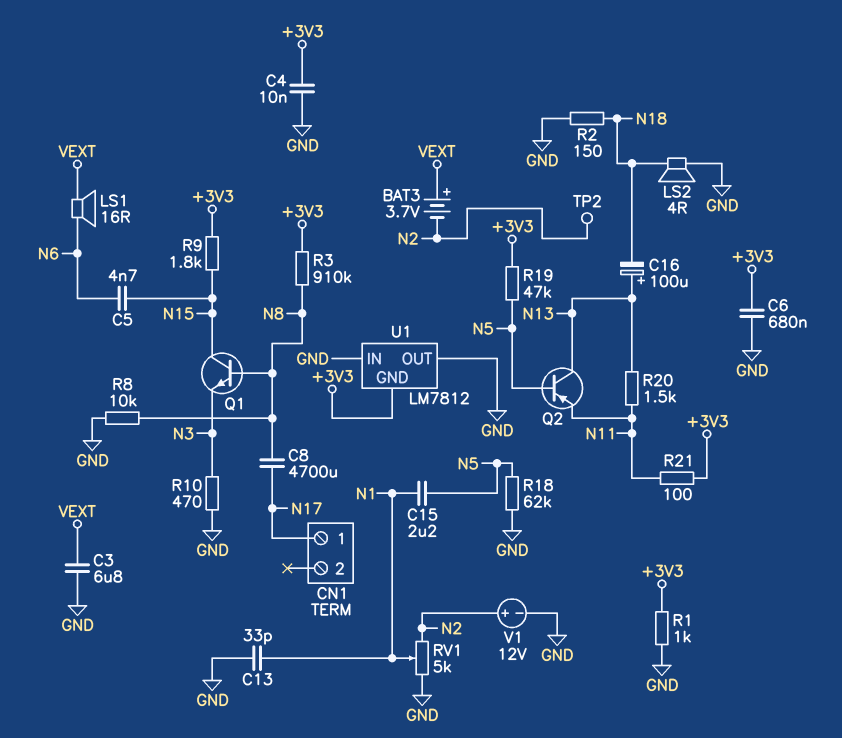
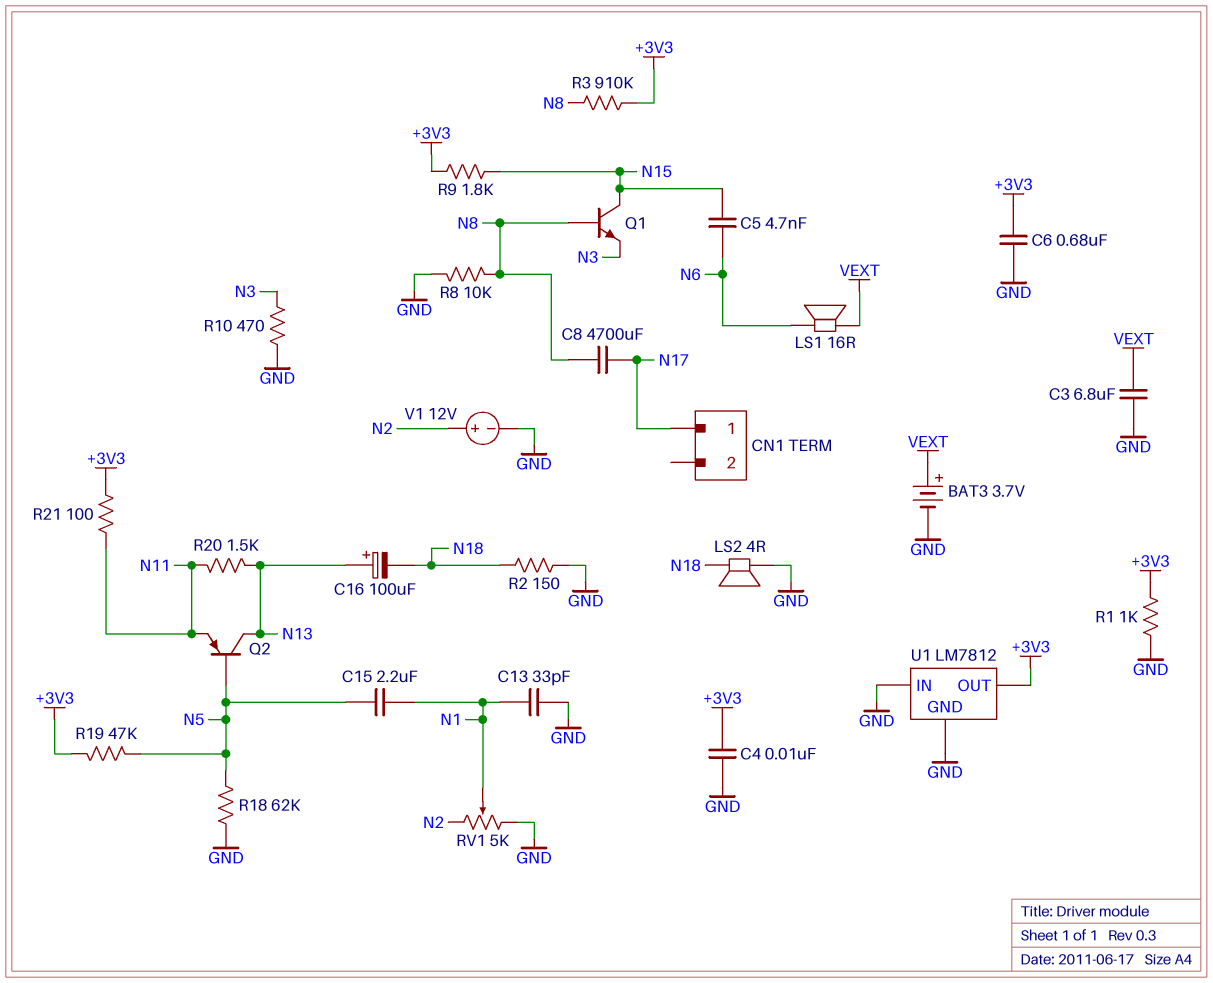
BAT3: 3.7V (plus VEXT, minus N2) -> 3.7V (plus VEXT, minus GND)
TP2: test point (N2) -> none
U1 pin GND: +3V3 -> GND
U1 pin OUT: GND -> +3V3

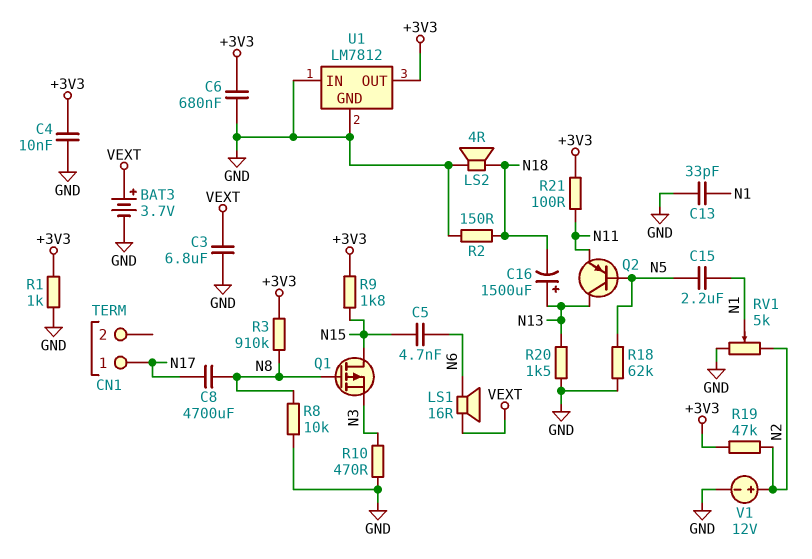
C16: 100uF (plus N13, minus N18) -> 1500uF (plus N13, minus N18)
Q1: NPN (B N8, C N15, E N3) -> PMOS (G N8, D N15, S N3)
R19: 47k (+3V3, N5) -> 47k (+3V3, N2)
R20: 1.5k (N11, N13) -> 1.5k (GND, N13)

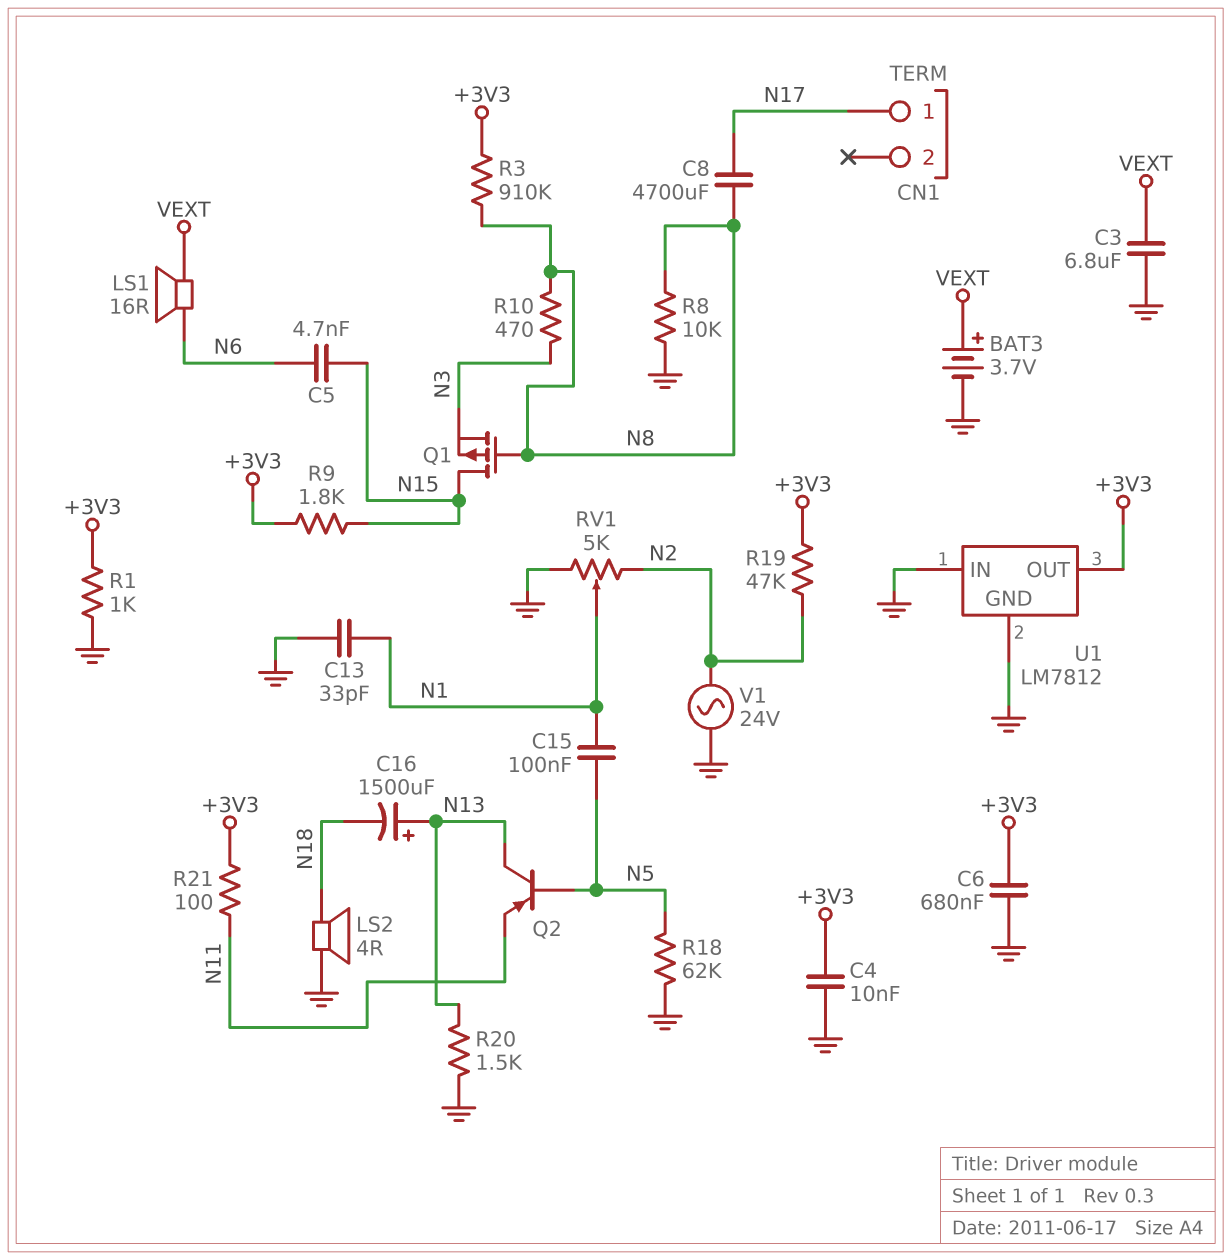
C15: 2.2uF (N1, N5) -> 100nF (N1, N5)
R2: 150 (GND, N18) -> none
R10: 470 (GND, N3) -> 470 (N3, N8)
V1: 12V (plus N2, minus GND) -> AC 24V (GND, N2)

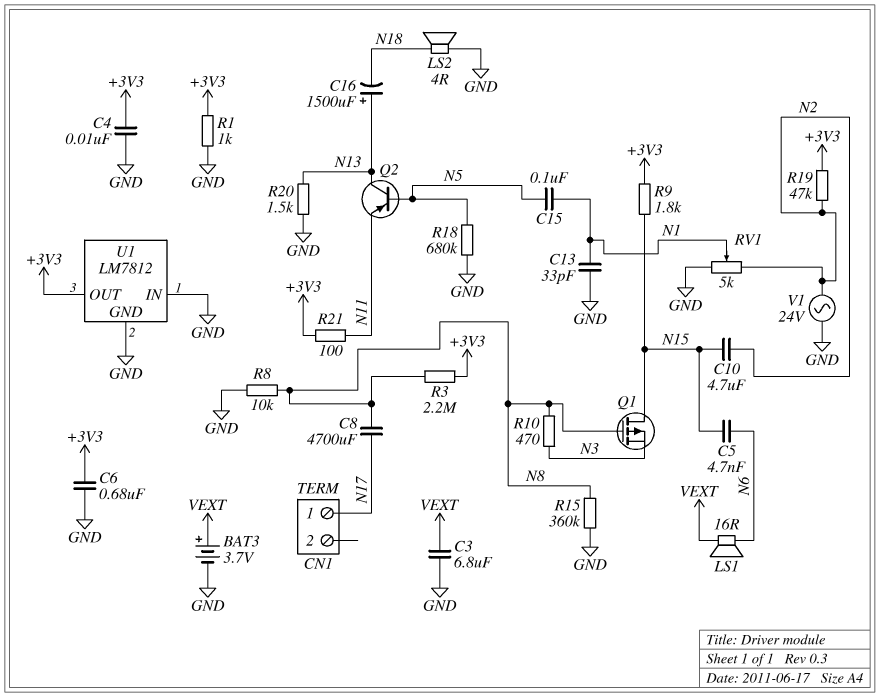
C10: none -> 4.7uF (N2, N15)
R3: 910k (+3V3, N8) -> 2.2M (+3V3, N8)
R15: none -> 360k (GND, N8)
R18: 62k (GND, N5) -> 680k (GND, N5)

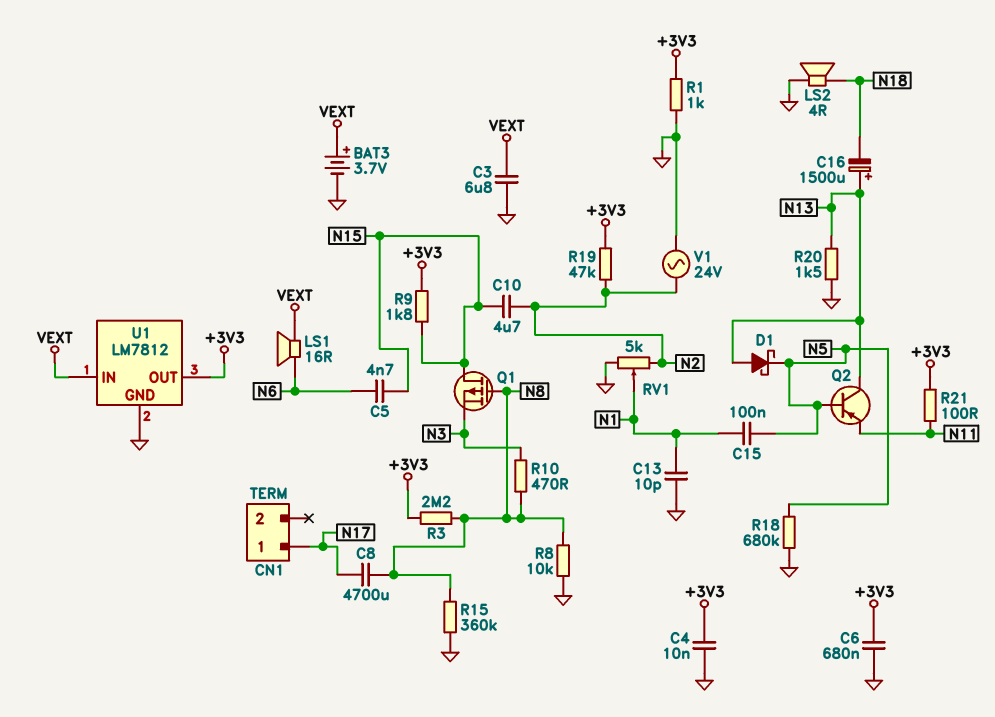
C13: 33pF (GND, N1) -> 10pF (GND, N1)
D1: none -> schottky (A N13, K N5)
U1 pin IN: GND -> VEXT

